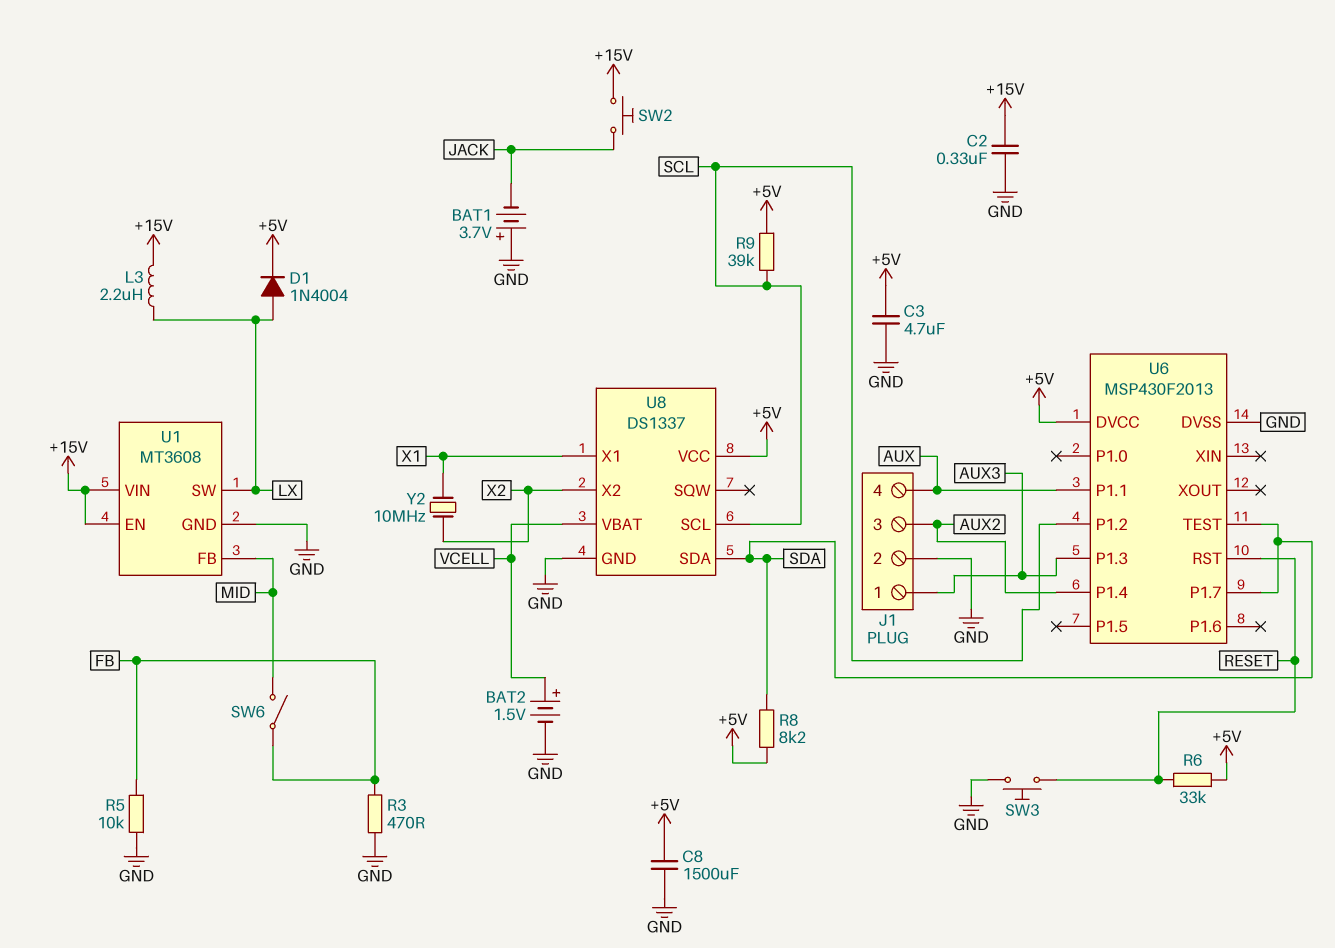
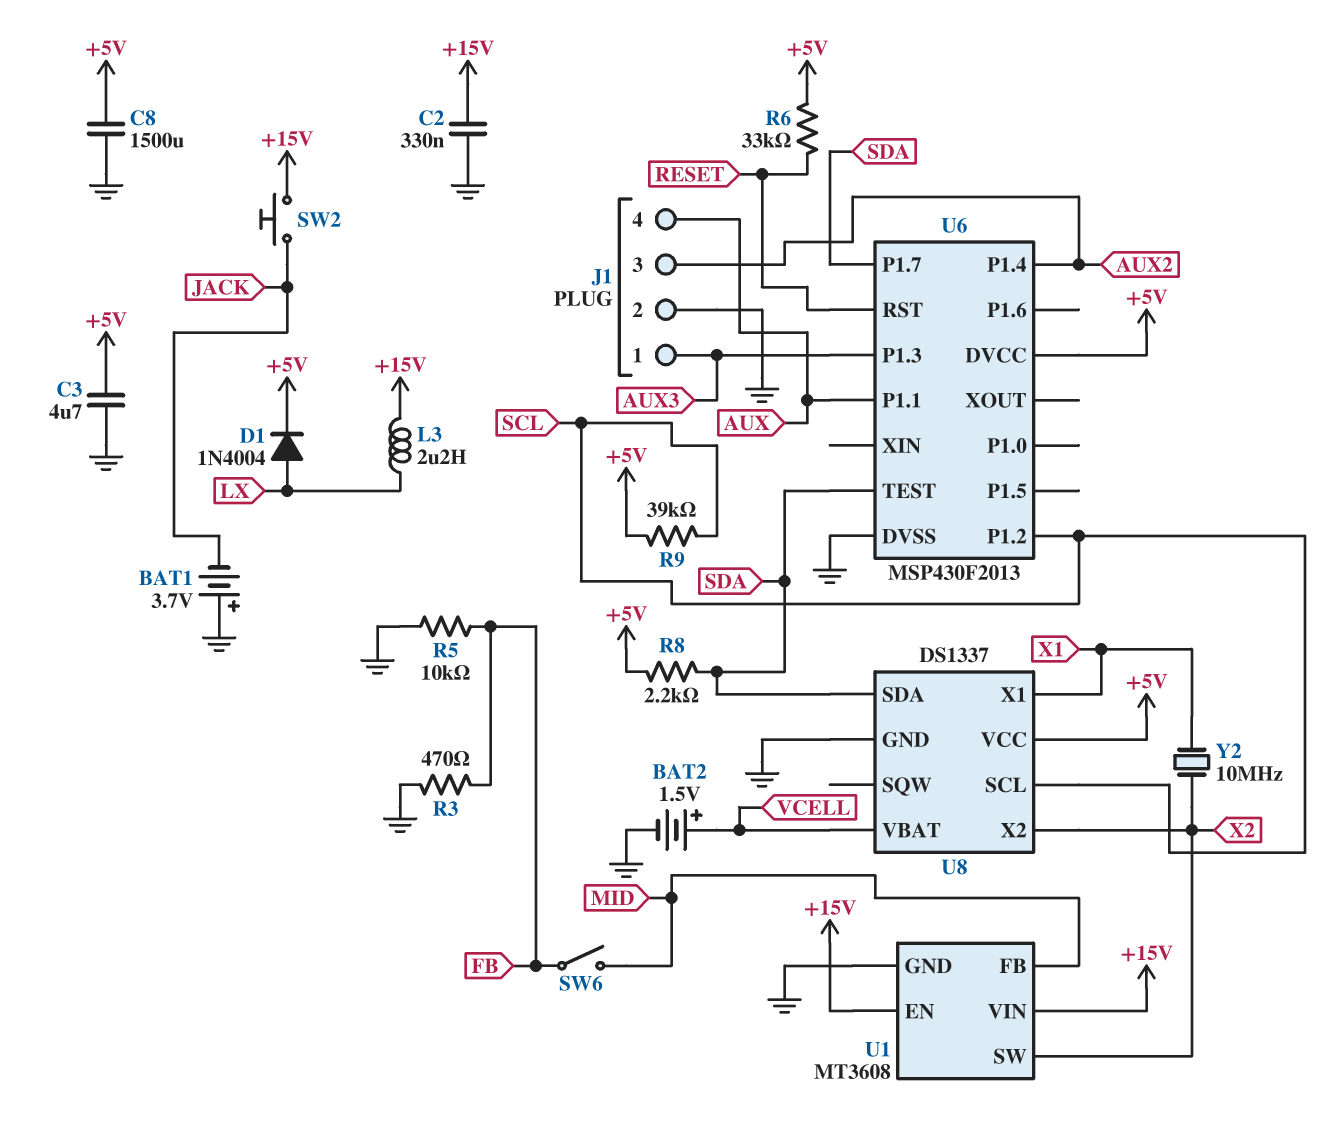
R8: 8.2k (+5V, SDA) -> 2.2k (+5V, SDA)
SW3: button (GND, RESET) -> none
U1 pin SW: LX -> X2

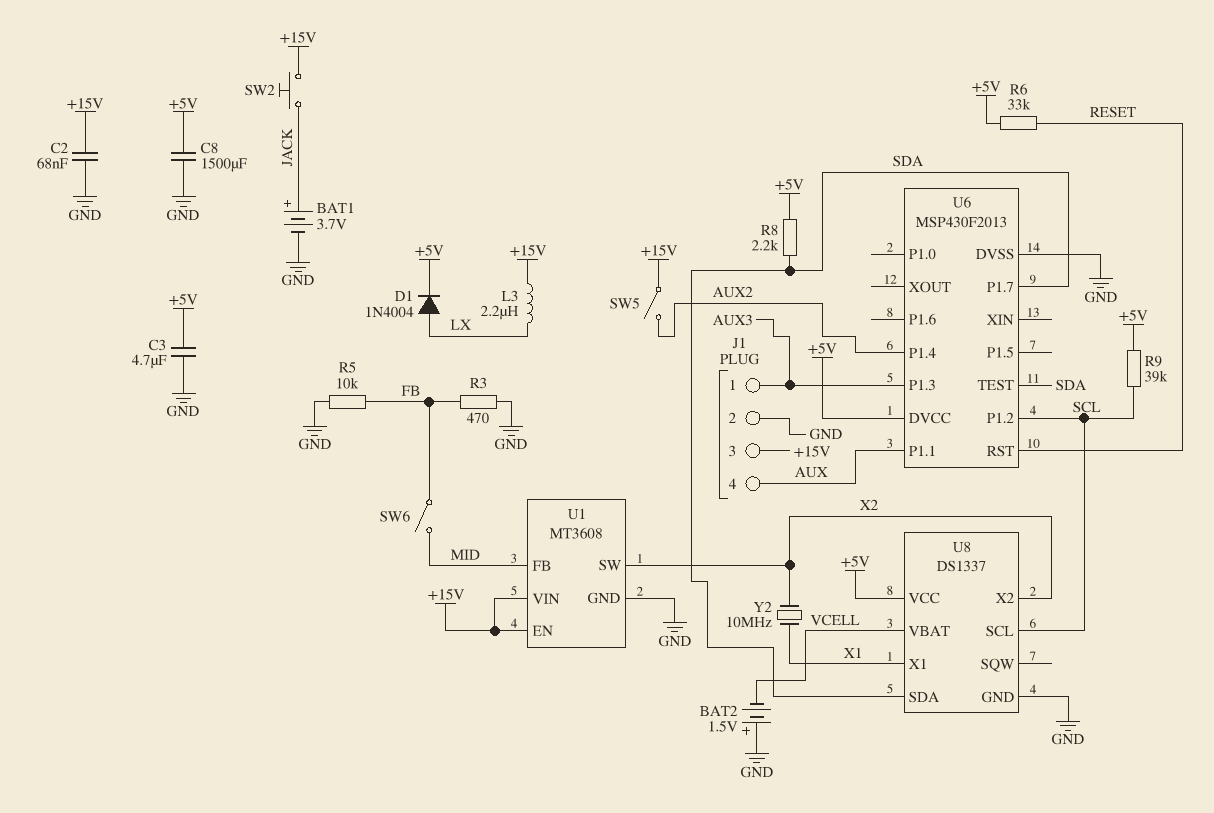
BAT1: 3.7V (plus GND, minus JACK) -> 3.7V (plus JACK, minus GND)
BAT2: 1.5V (plus VCELL, minus GND) -> 1.5V (plus GND, minus VCELL)
C2: 330nF (+15V, GND) -> 68nF (+15V, GND)
J1 pin 3: AUX2 -> +15V
SW5: none -> switch (+15V, AUX2)

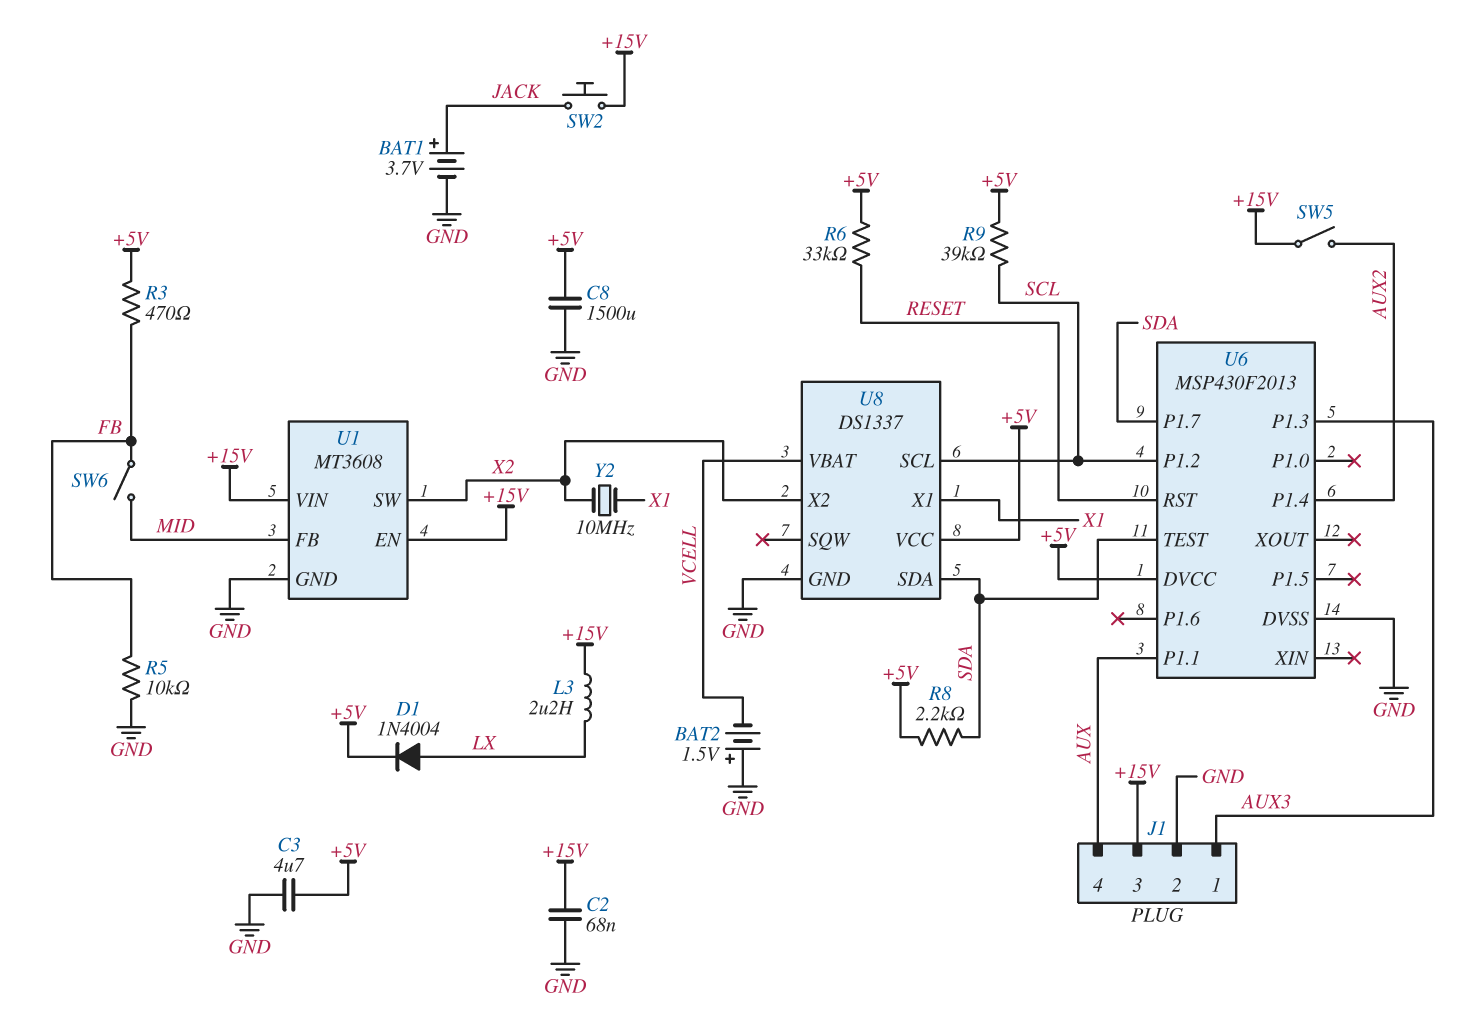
R3: 470 (FB, GND) -> 470 (+5V, FB)

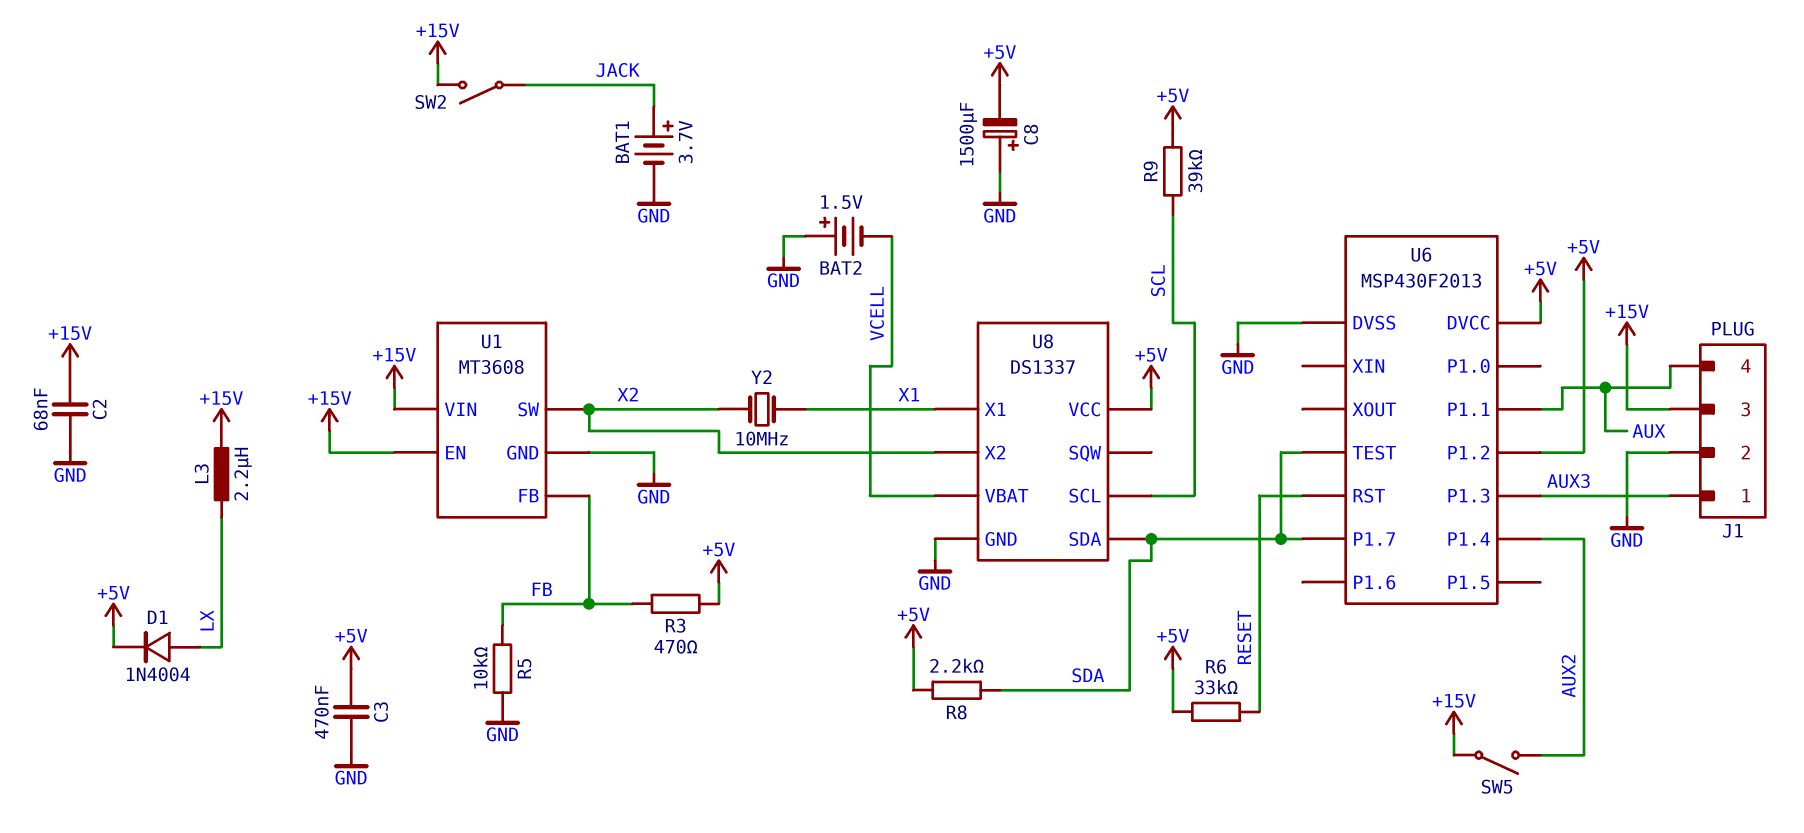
C3: 4.7uF (+5V, GND) -> 470nF (+5V, GND)
C8: 1500uF (+5V, GND) -> 1500uF (plus GND, minus +5V)
SW2: button (+15V, JACK) -> switch (+15V, JACK)
SW6: switch (FB, MID) -> none
U1 pin FB: MID -> FB
U6 pin P1.2: SCL -> +5V

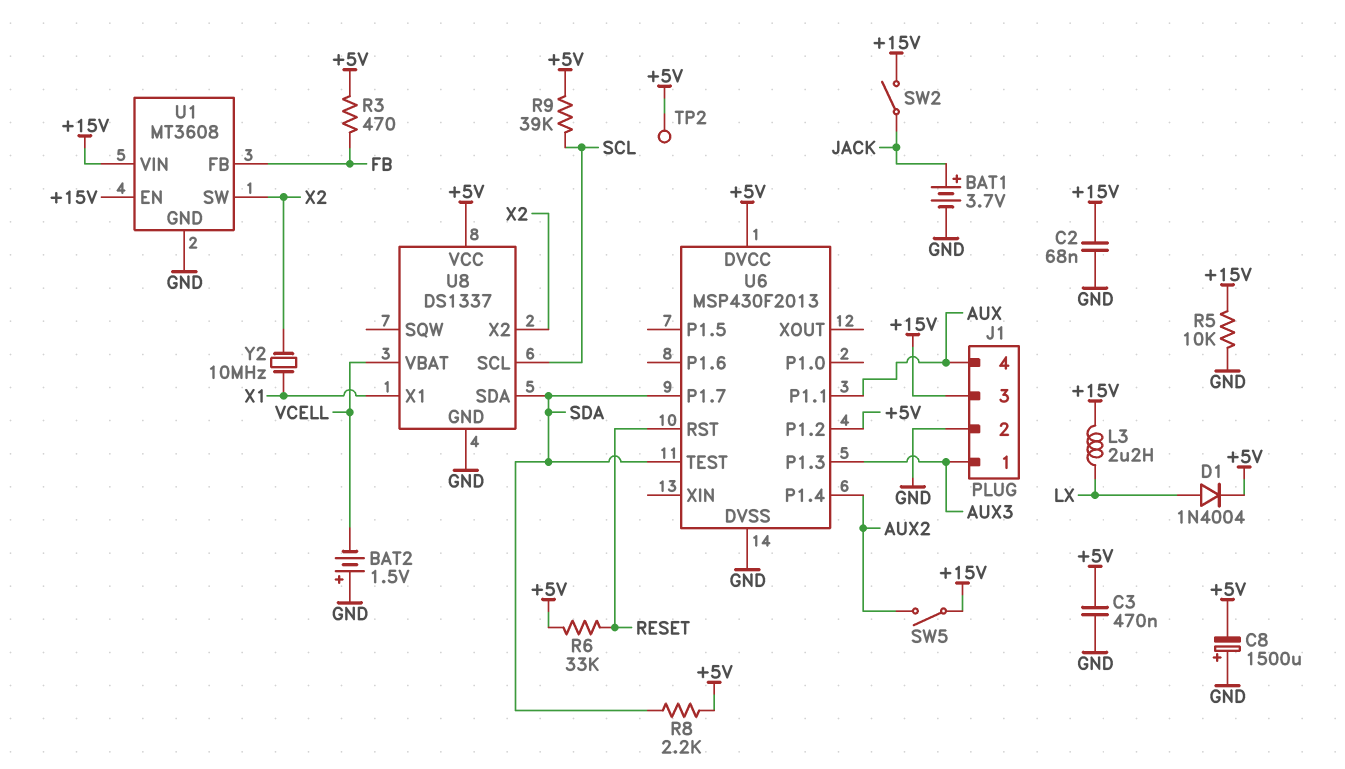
R5: 10k (FB, GND) -> 10k (+15V, GND)
TP2: none -> test point (+5V)

